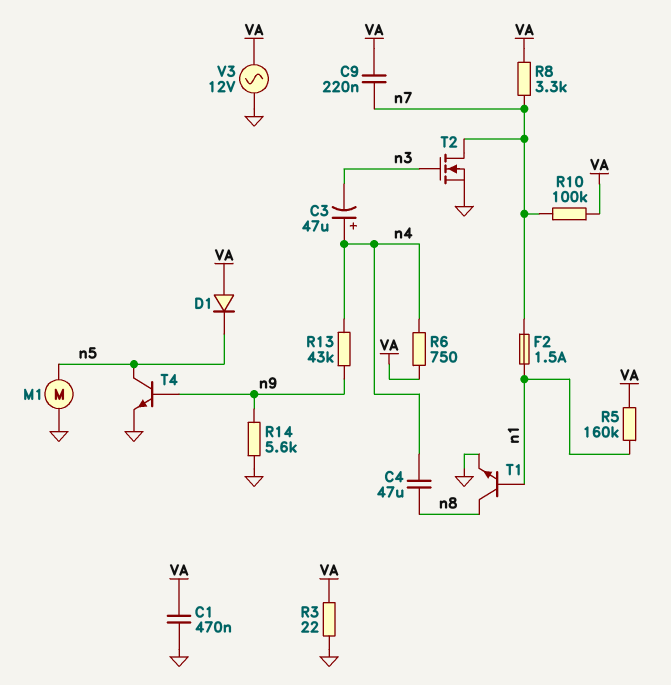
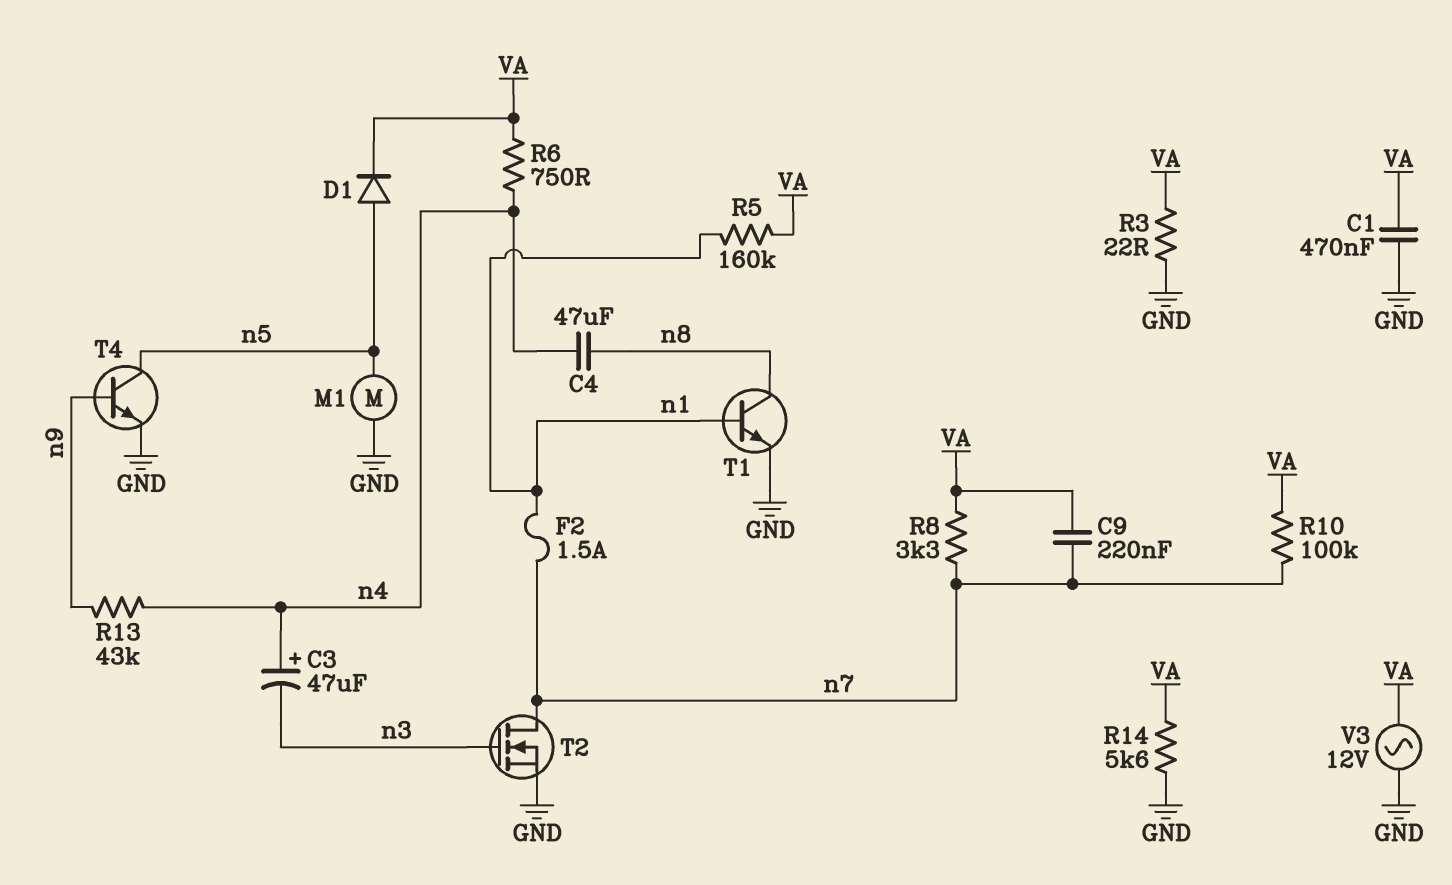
D1: diode (A VA, K n5) -> diode (A n5, K VA)
R14: 5.6k (GND, n9) -> 5.6k (GND, VA)

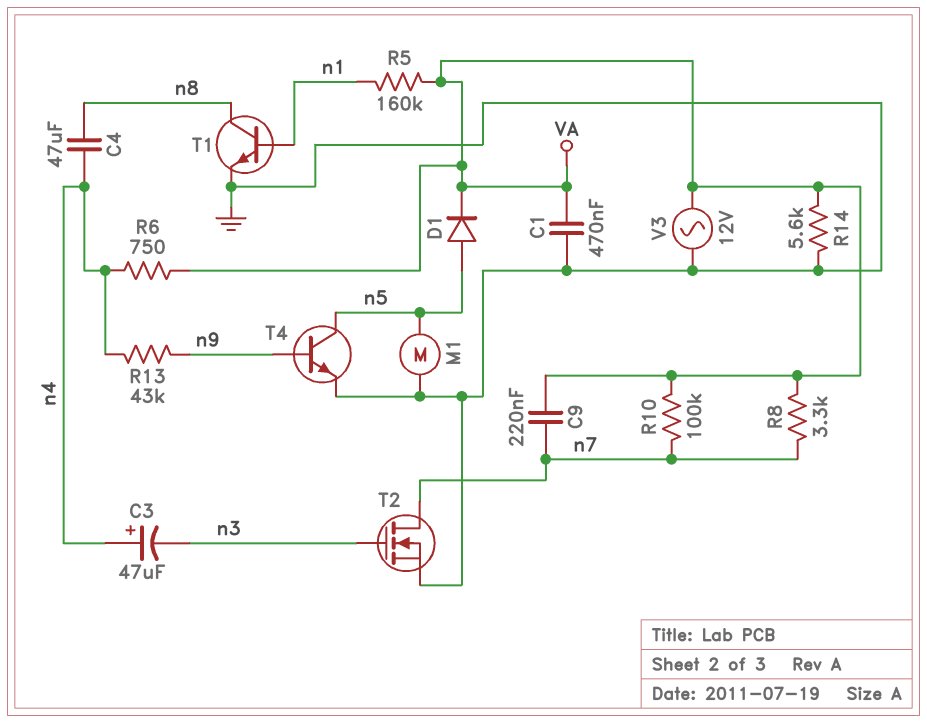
F2: 1.5A (n1, n7) -> none
R3: 22 (GND, VA) -> none

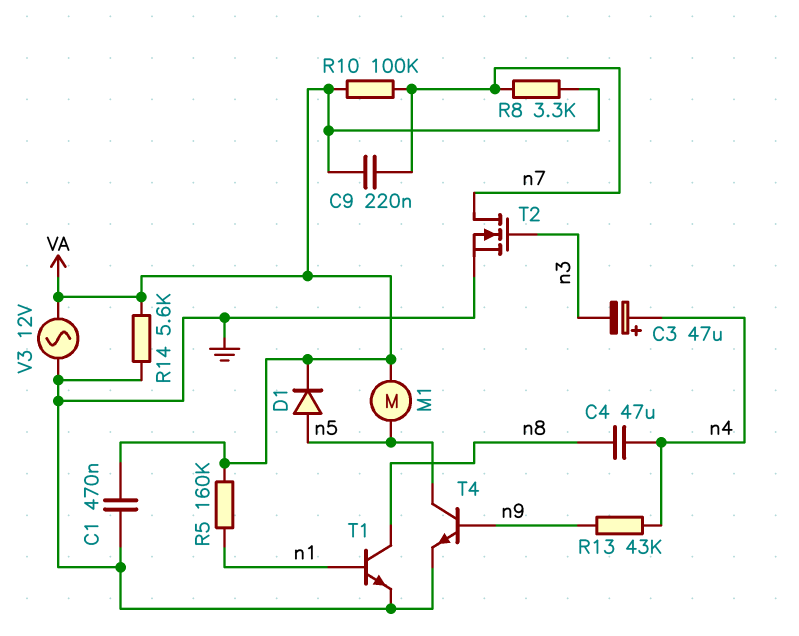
M1: motor (GND, n5) -> motor (VA, n5)
R6: 750 (VA, n4) -> none

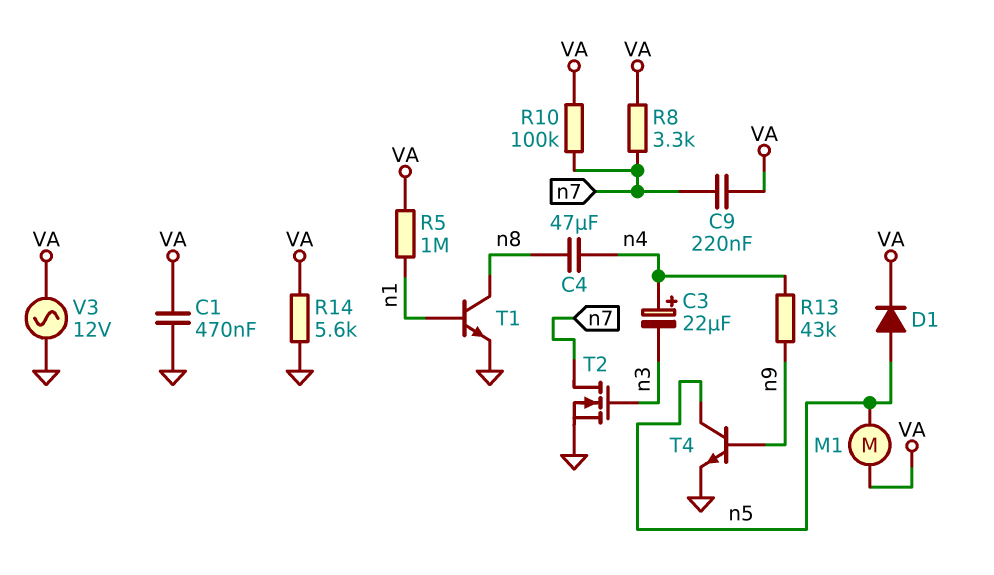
C3: 47uF (plus n4, minus n3) -> 22uF (plus n4, minus n3)
R5: 160k (VA, n1) -> 1M (VA, n1)

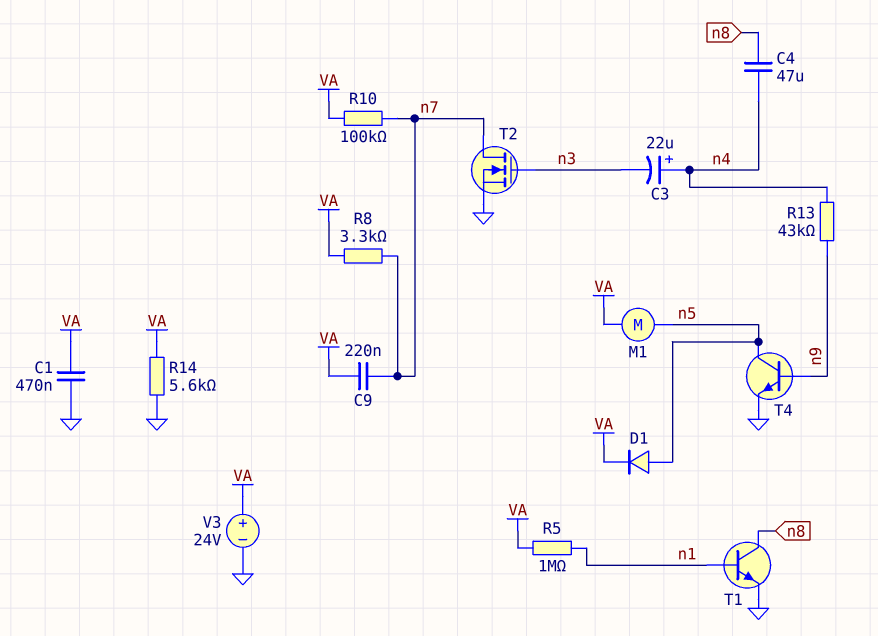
V3: AC 12V (GND, VA) -> 24V (plus VA, minus GND)

